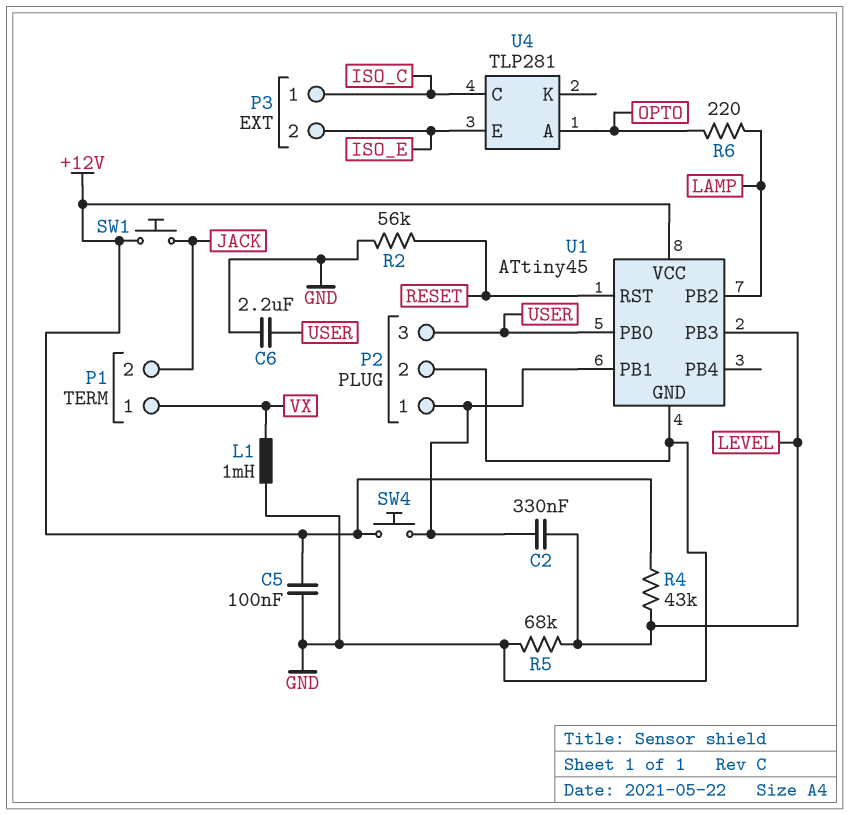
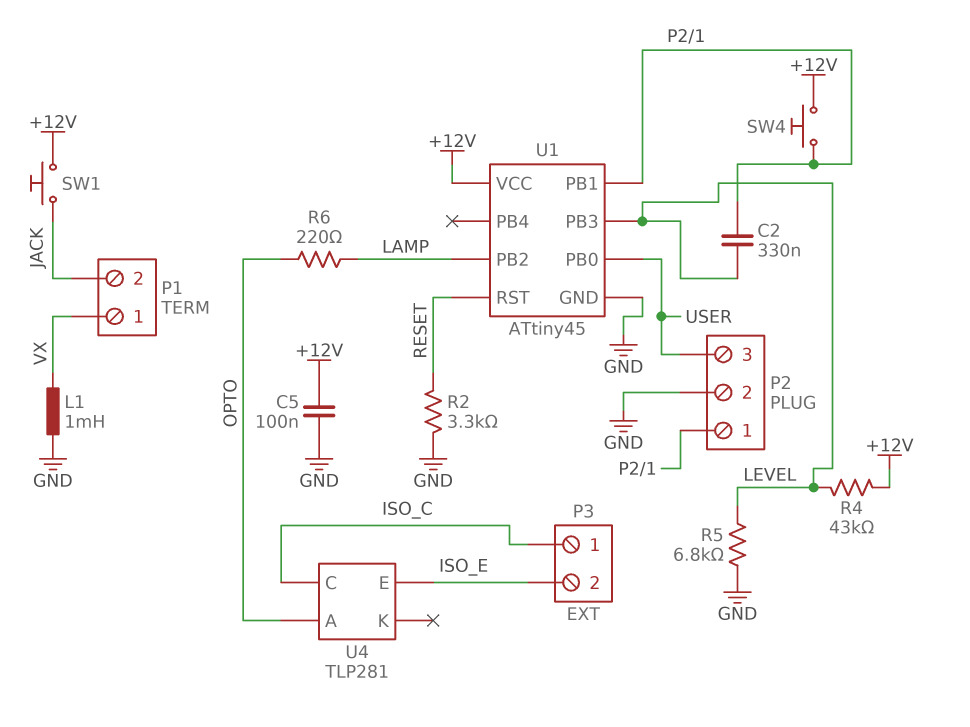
C6: 2.2uF (GND, USER) -> none
R2: 56k (GND, RESET) -> 3.3k (GND, RESET)
R5: 68k (GND, LEVEL) -> 6.8k (GND, LEVEL)

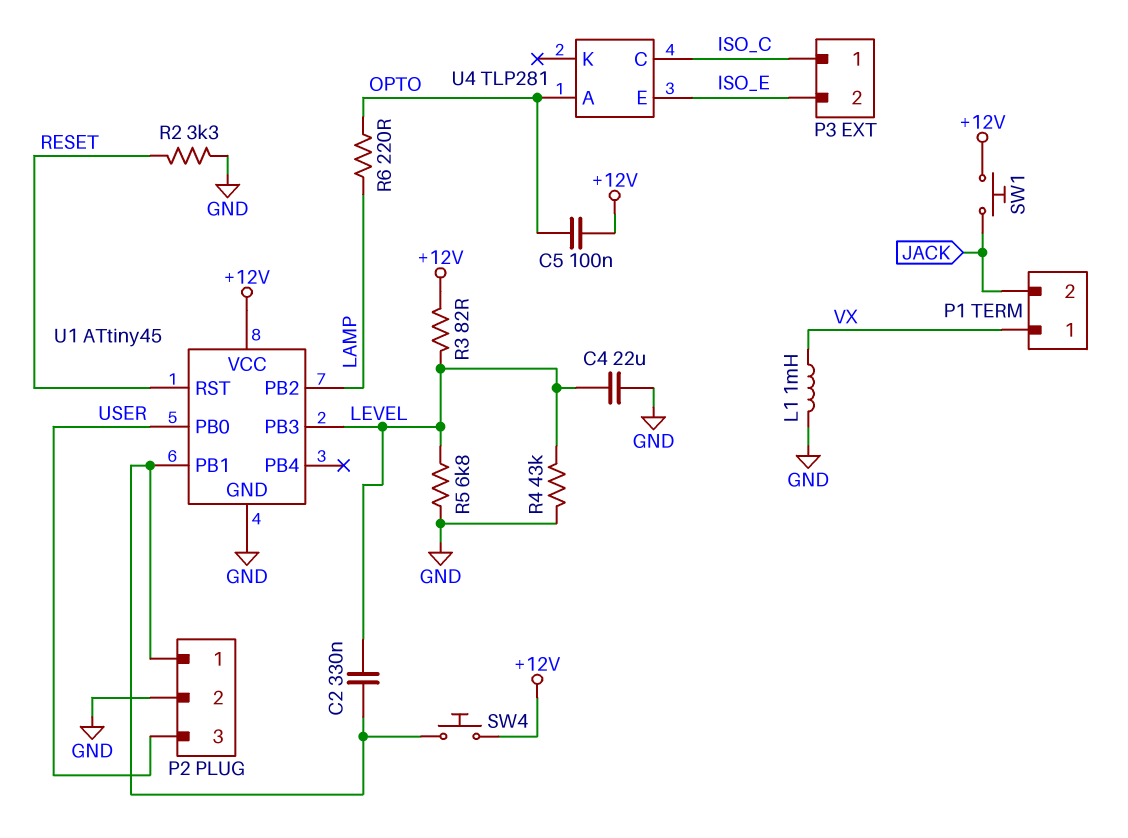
C4: none -> 22uF (GND, LEVEL)
C5: 100nF (+12V, GND) -> 100nF (+12V, OPTO)
R3: none -> 82 (+12V, LEVEL)
R4: 43k (+12V, LEVEL) -> 43k (GND, LEVEL)

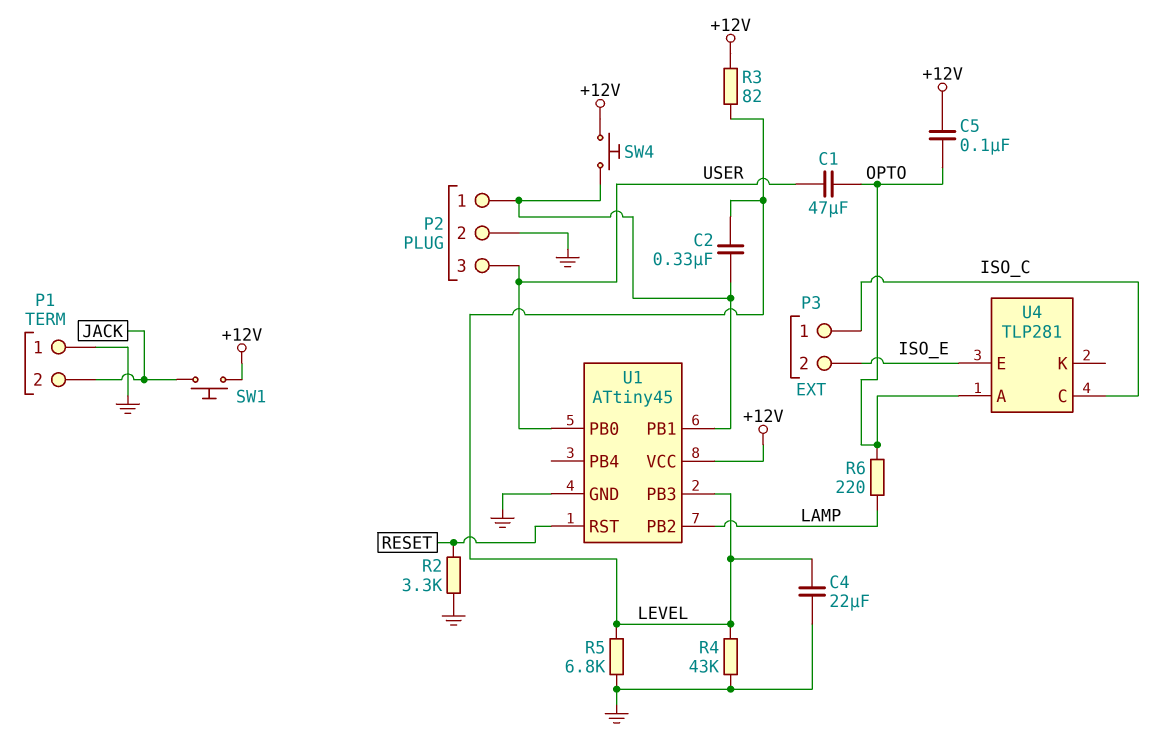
C1: none -> 47uF (OPTO, USER)
L1: 1mH (GND, VX) -> none
P1 pin 1: VX -> GND

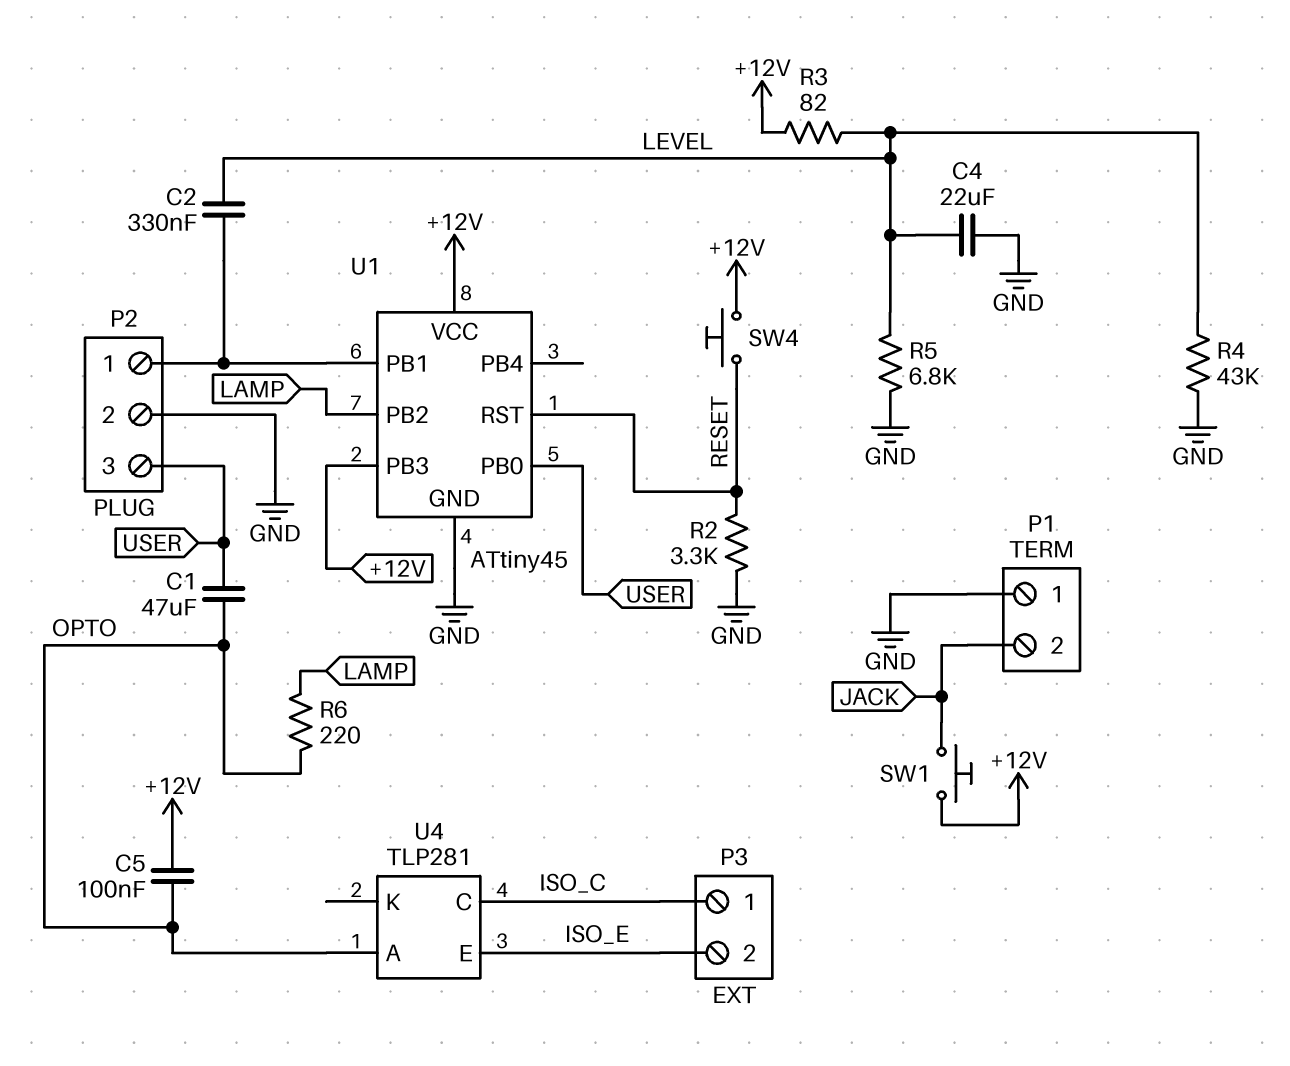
SW4: button (+12V, P2/1) -> button (+12V, RESET)
U1 pin PB3: LEVEL -> +12V

